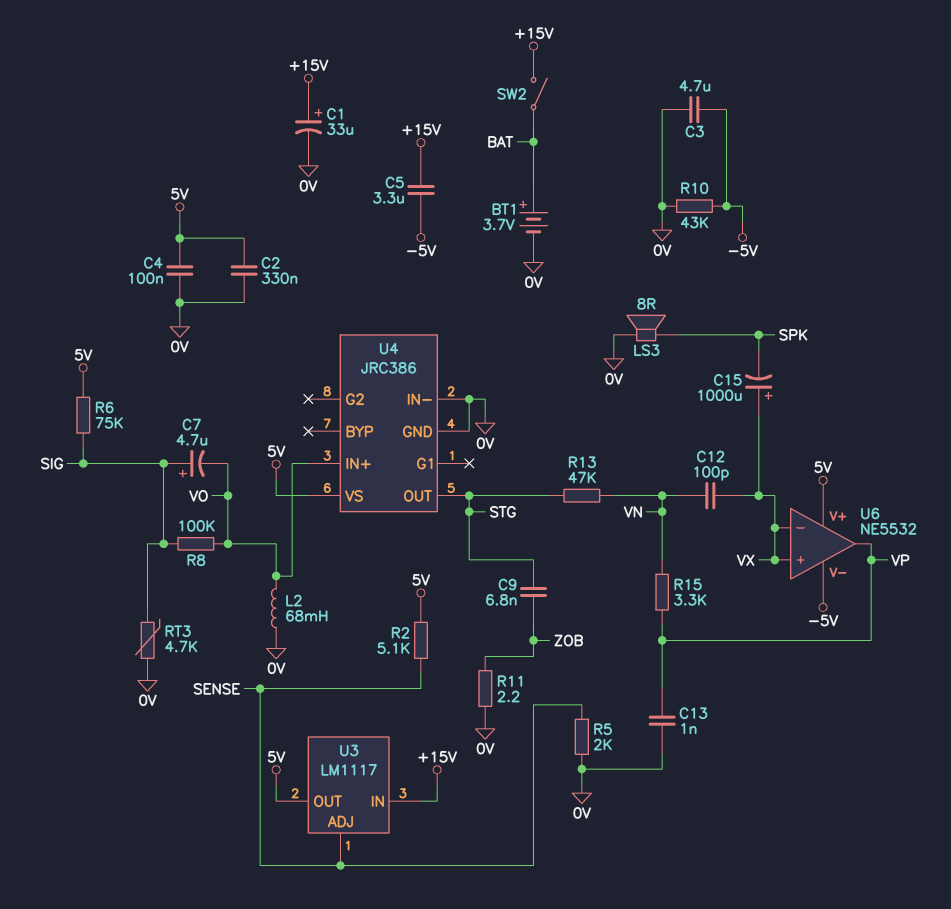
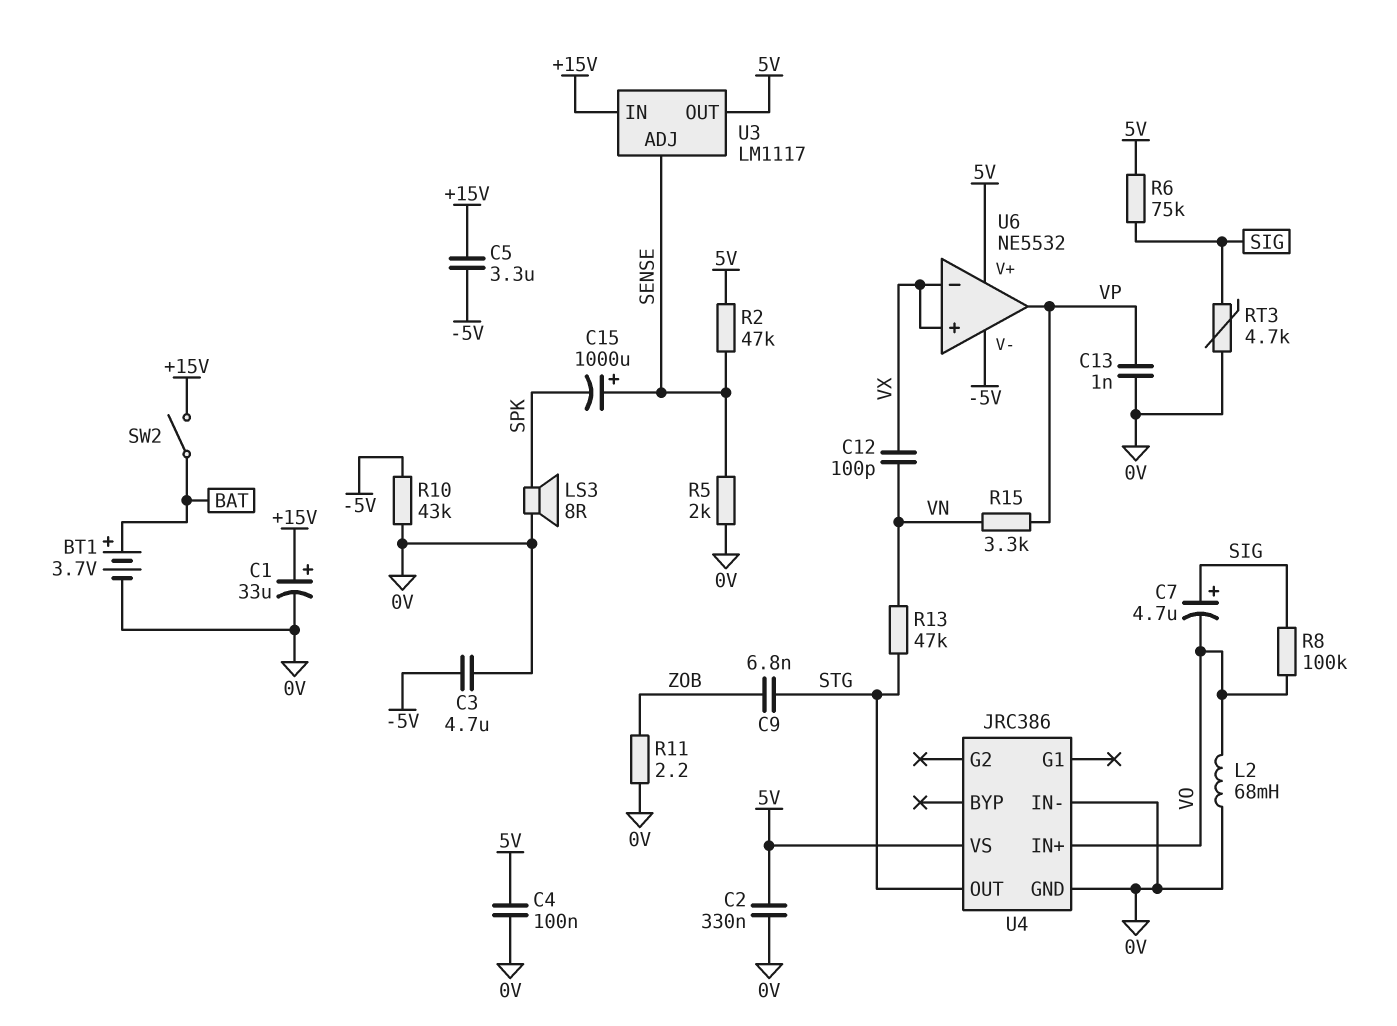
C15: 1000uF (plus VX, minus SPK) -> 1000uF (plus SENSE, minus SPK)
R2: 5.1k (5V, SENSE) -> 47k (5V, SENSE)

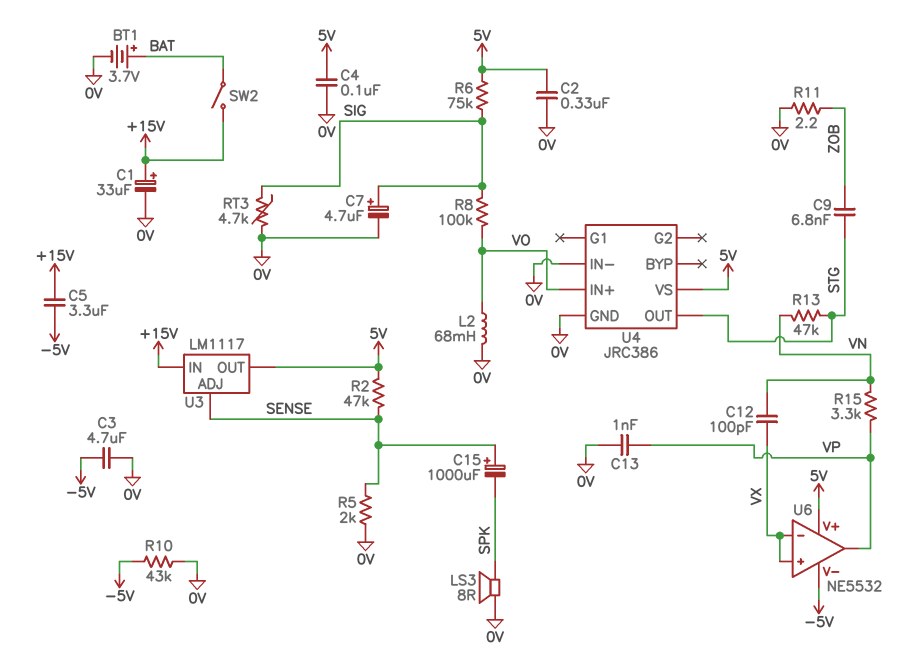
C7: 4.7uF (plus SIG, minus VO) -> 4.7uF (plus SIG, minus 0V)

